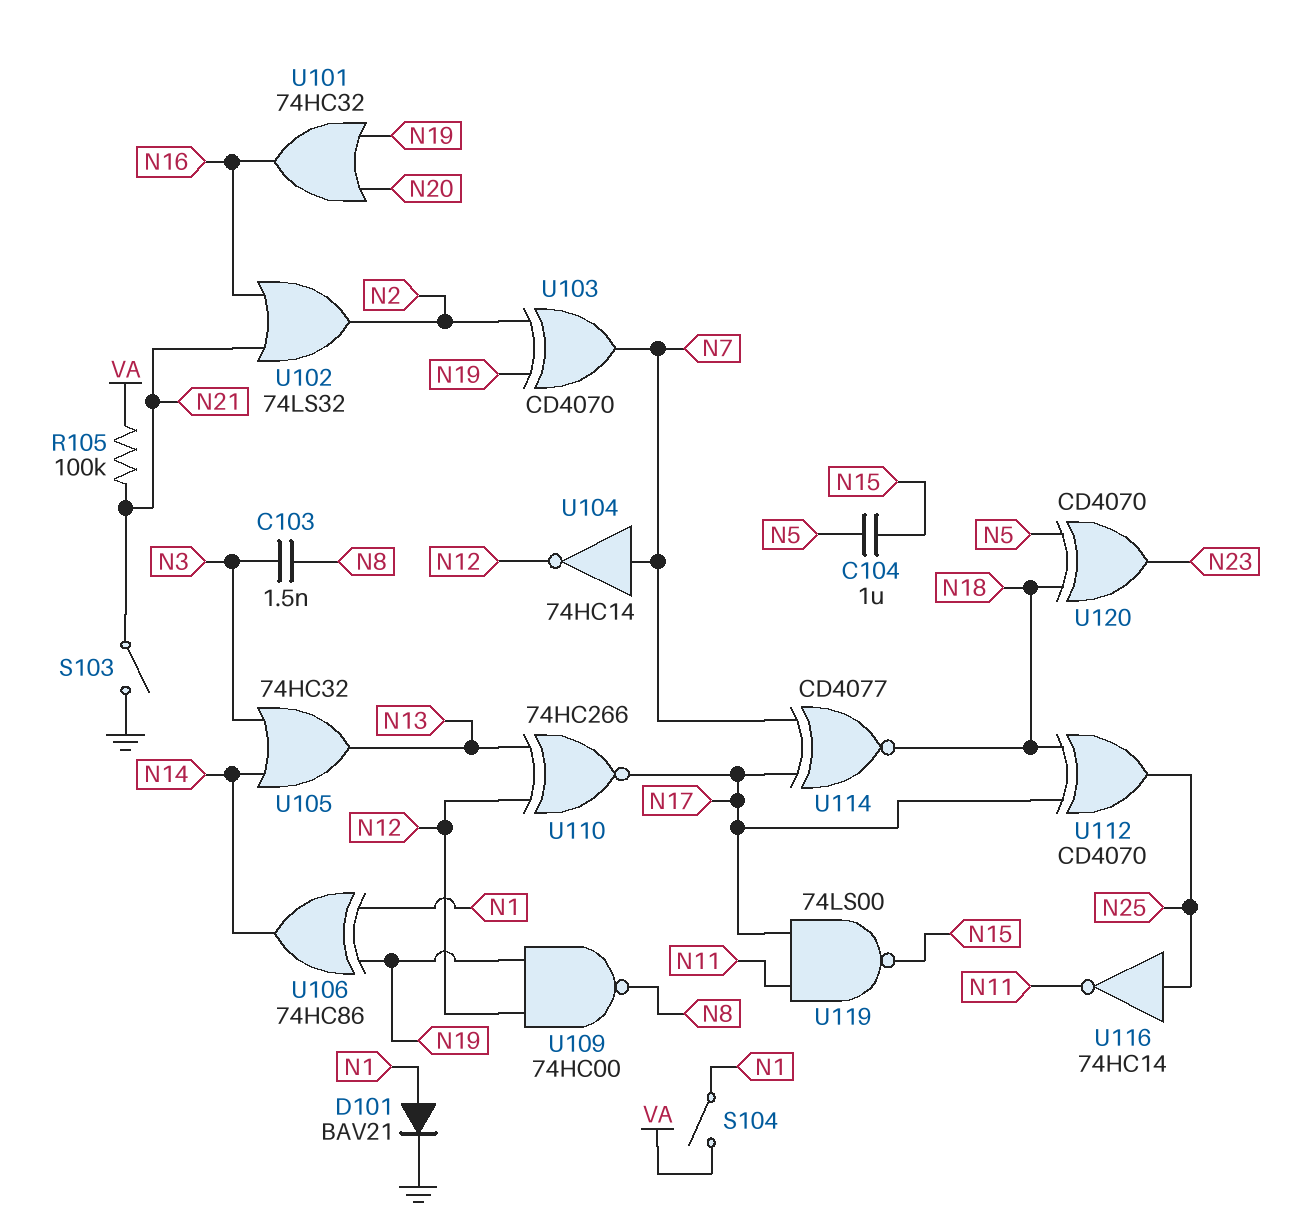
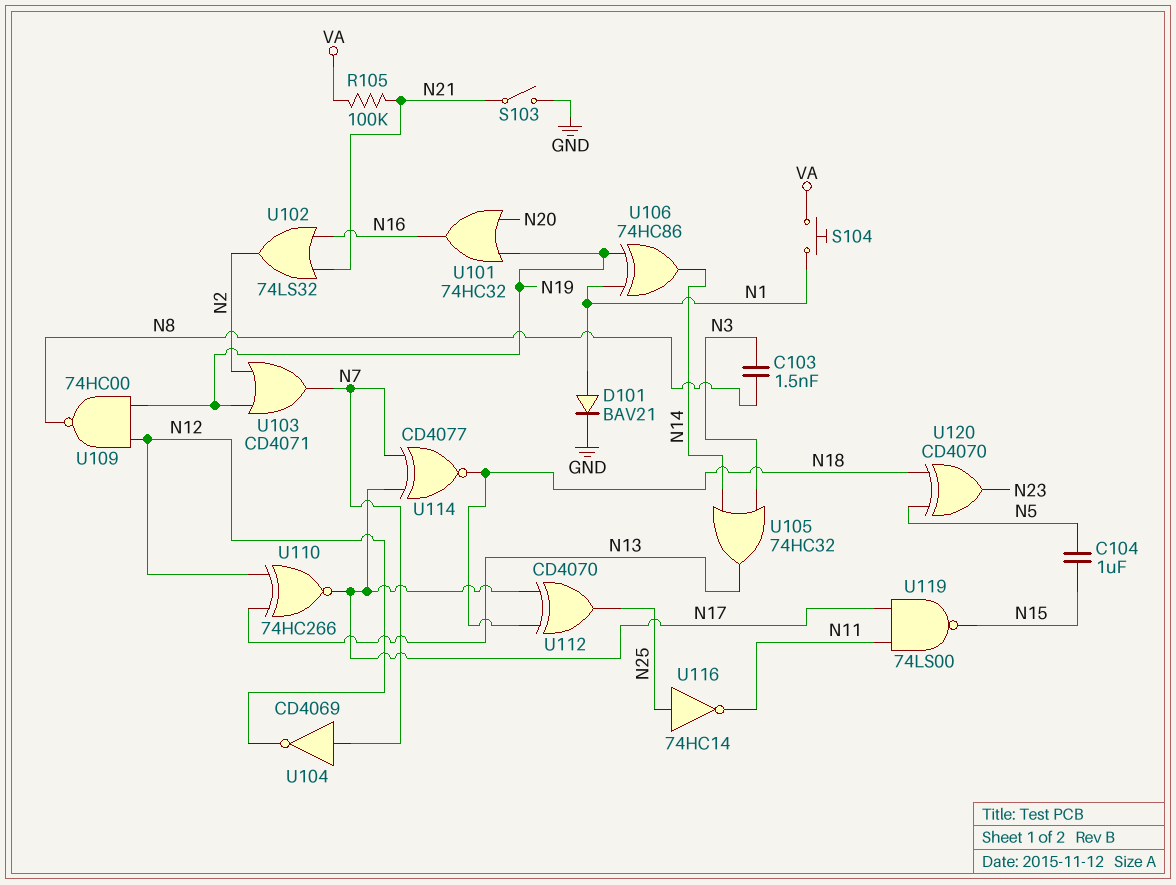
S104: switch (N1, VA) -> button (N1, VA)
U103: XOR CD4070 (in N2, in N19, out N7) -> OR CD4071 (in N2, in N19, out N7)
U104: NOT 74HC14 (in N7, out N12) -> NOT CD4069 (in N7, out N12)

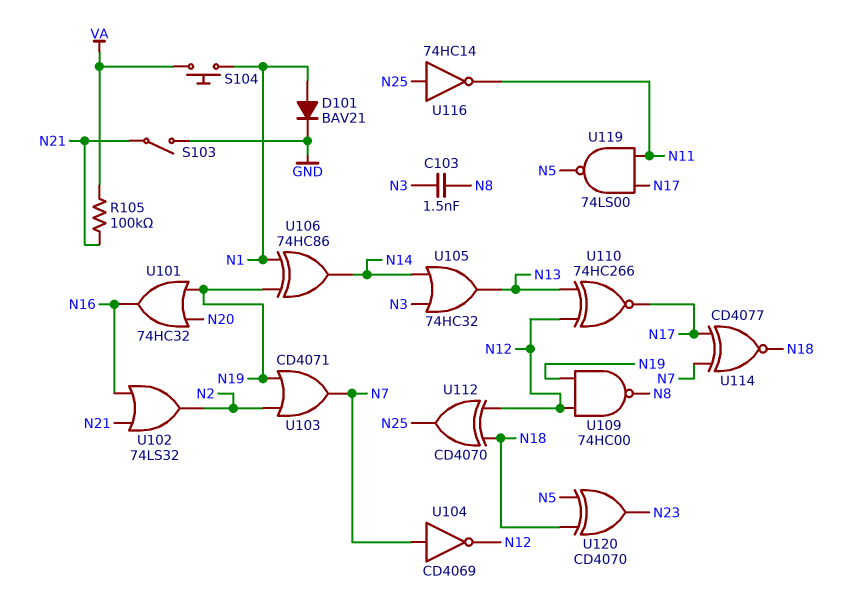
C104: 1uF (N5, N15) -> none
U112: XOR CD4070 (in N17, in N18, out N25) -> XOR CD4070 (in N12, in N18, out N25)
U119: NAND 74LS00 (in N11, in N17, out N15) -> NAND 74LS00 (in N11, in N17, out N5)

